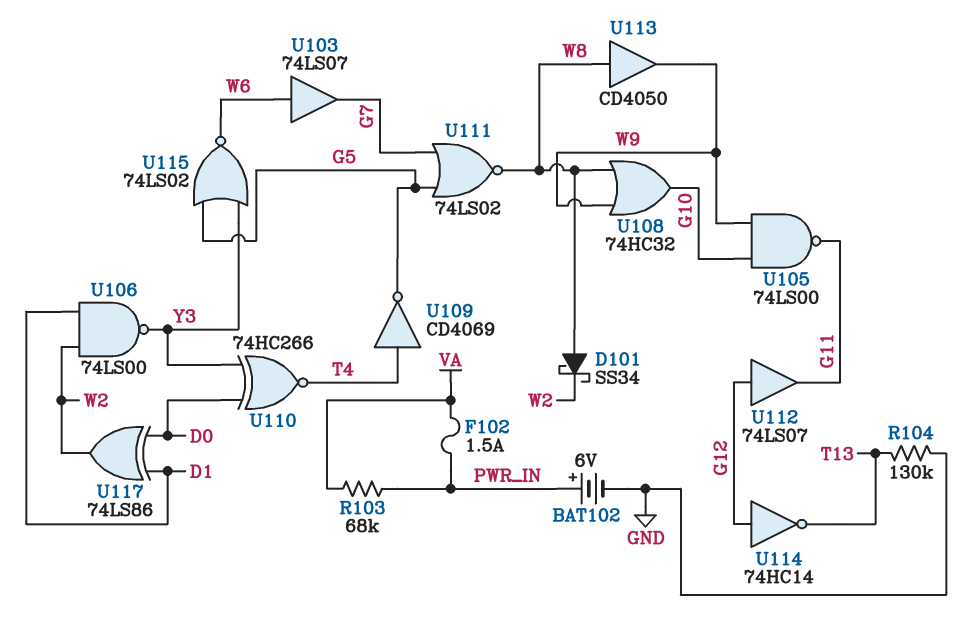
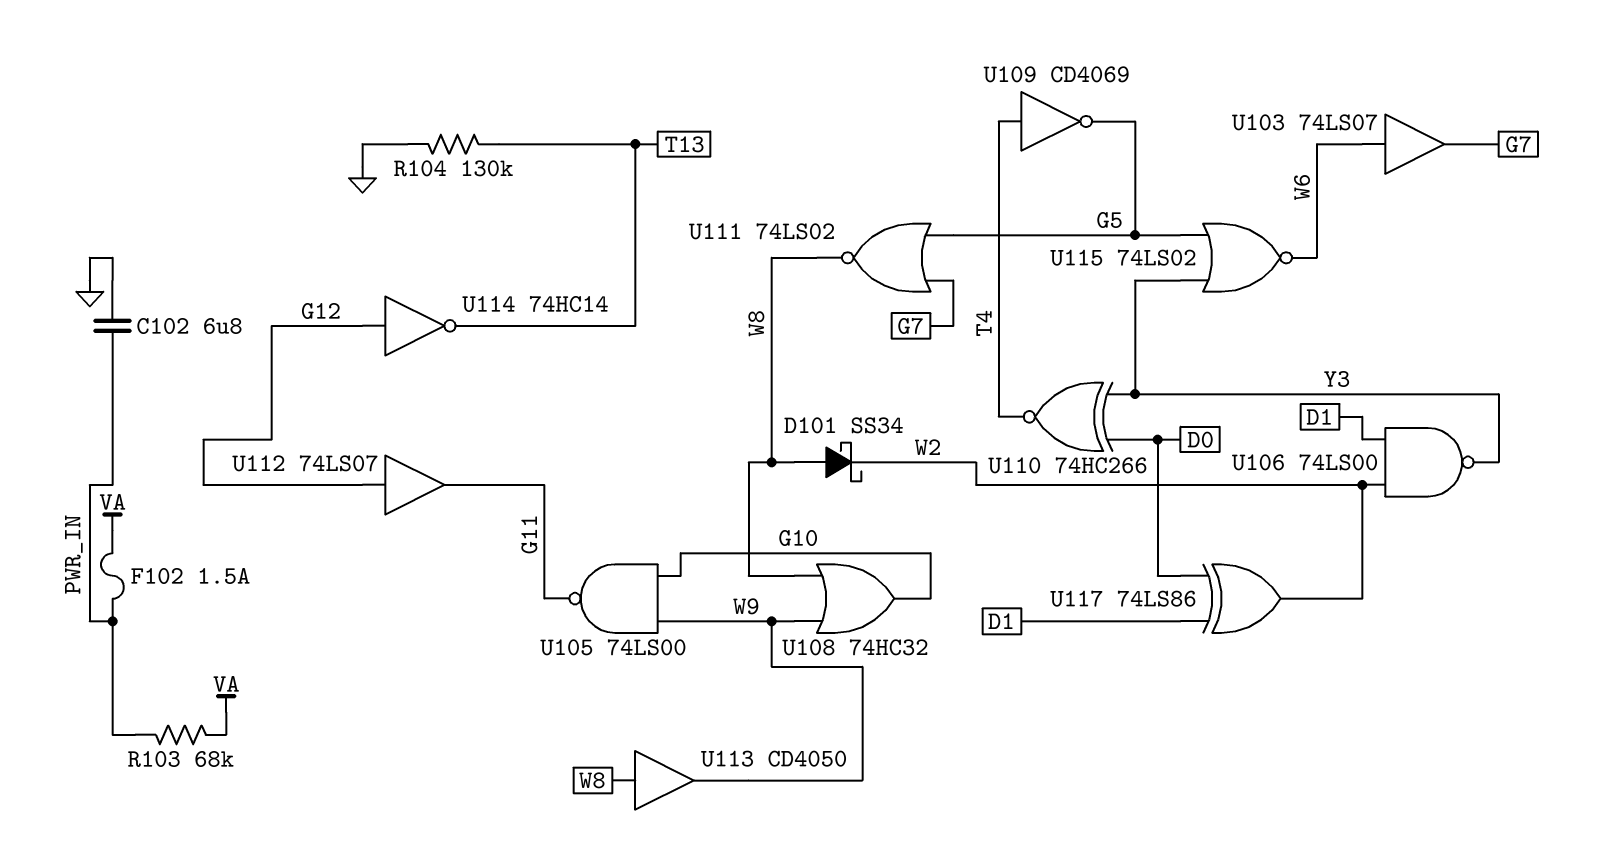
BAT102: 6V (plus PWR_IN, minus GND) -> none
C102: none -> 6.8uF (GND, PWR_IN)

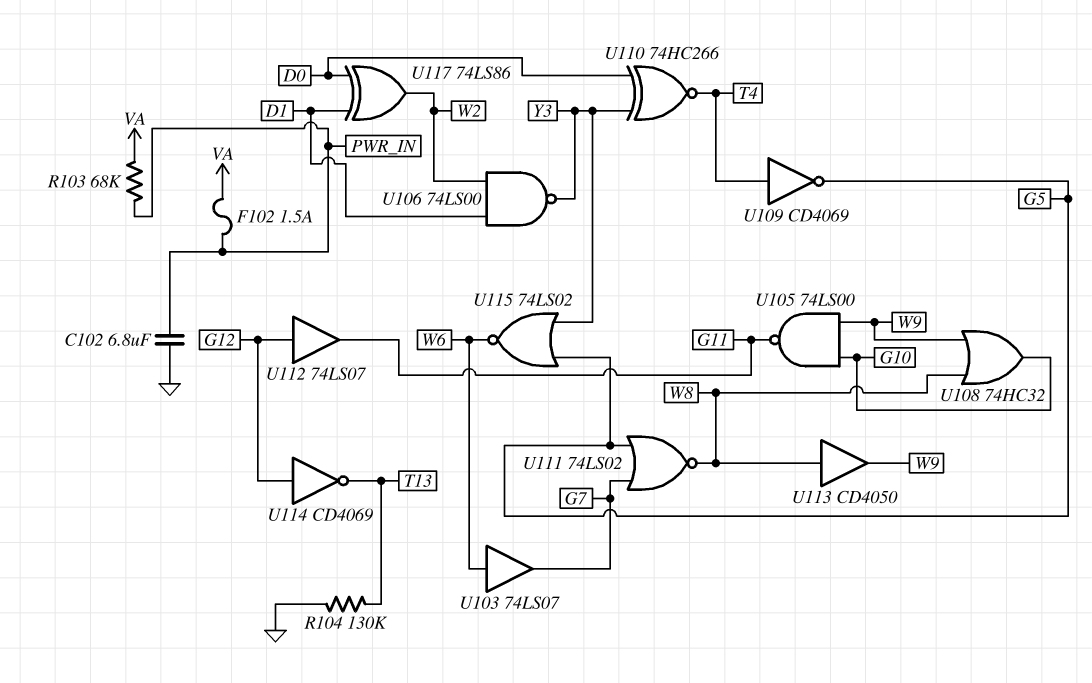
D101: schottky SS34 (A W8, K W2) -> none
U114: NOT 74HC14 (in G12, out T13) -> NOT CD4069 (in G12, out T13)

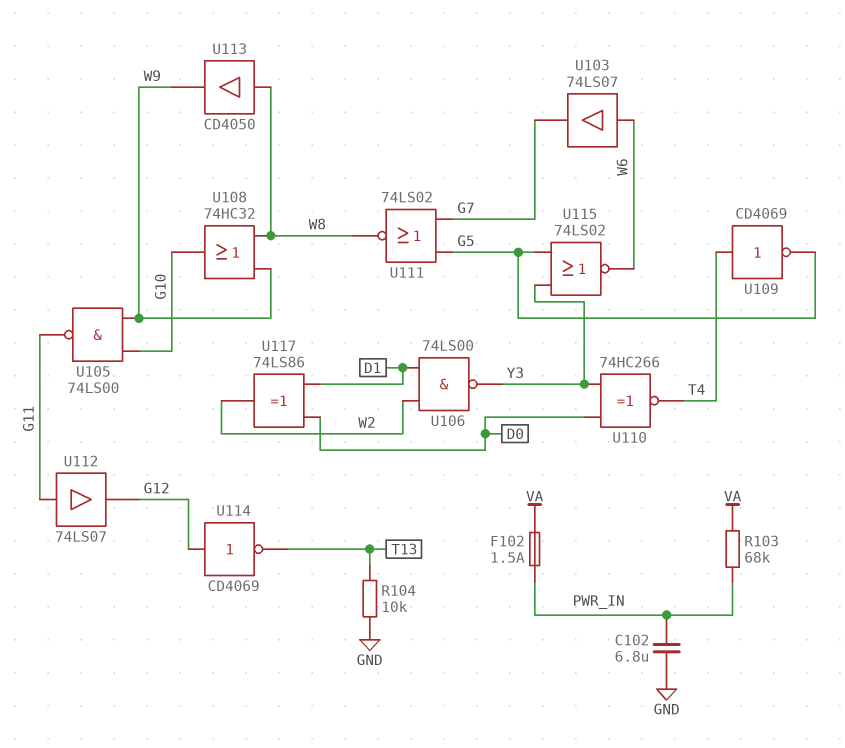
R104: 130k (GND, T13) -> 10k (GND, T13)
U112: buffer 74LS07 (in G12, out G11) -> buffer 74LS07 (in G11, out G12)

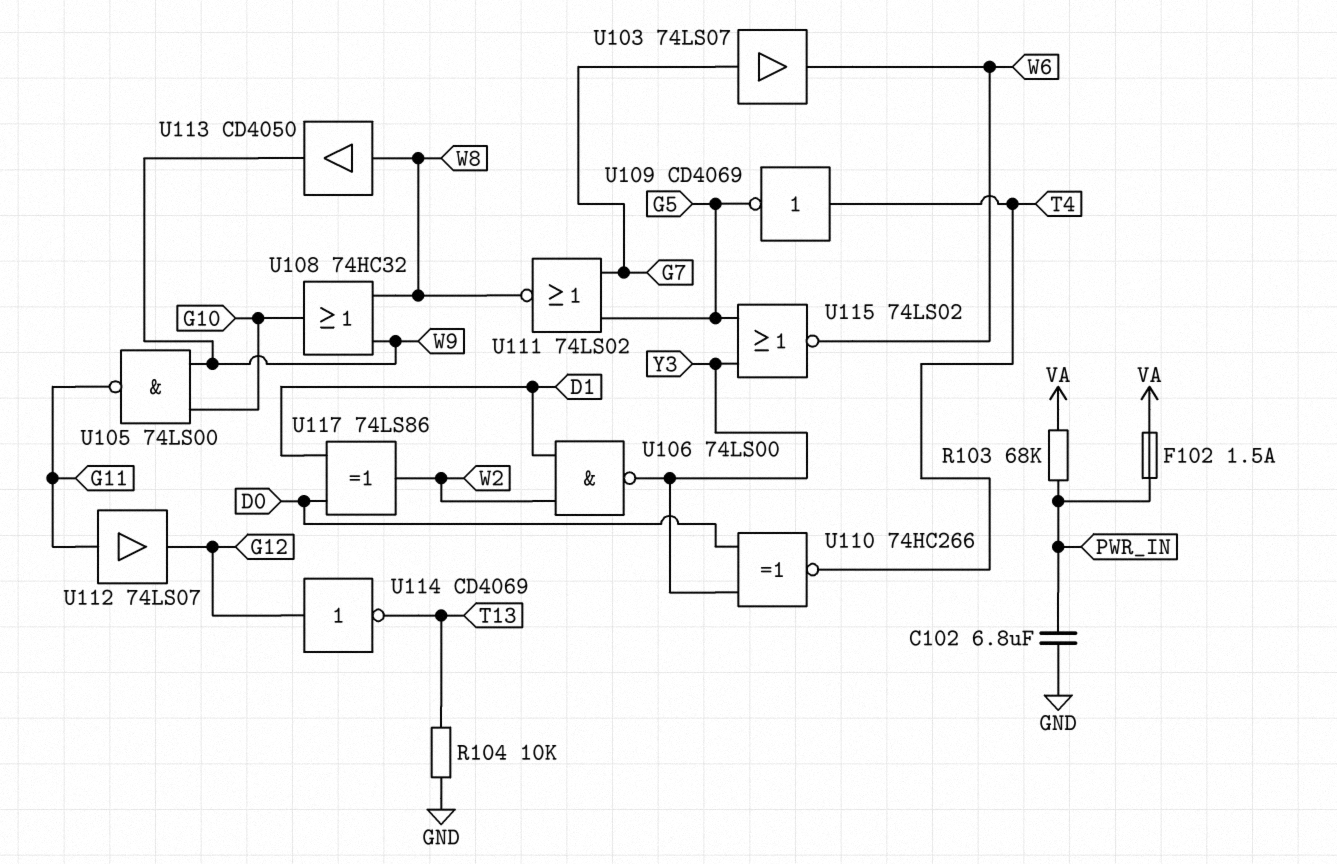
U103: buffer 74LS07 (in W6, out G7) -> buffer 74LS07 (in G7, out W6)

